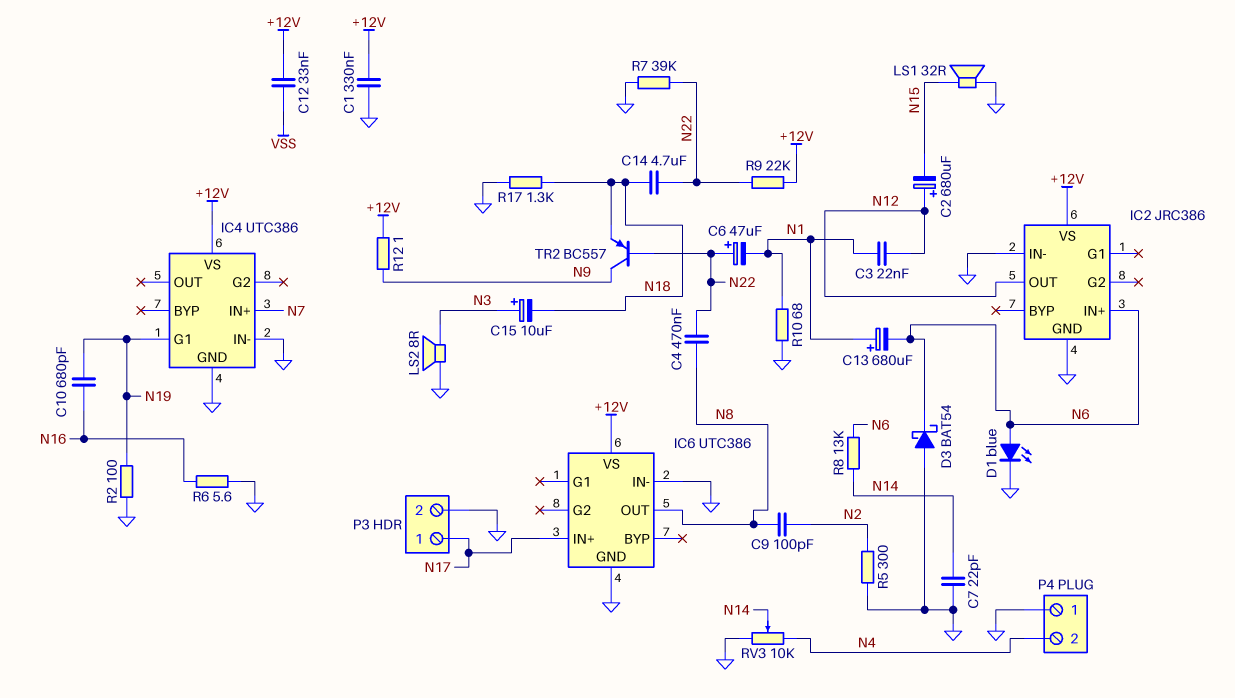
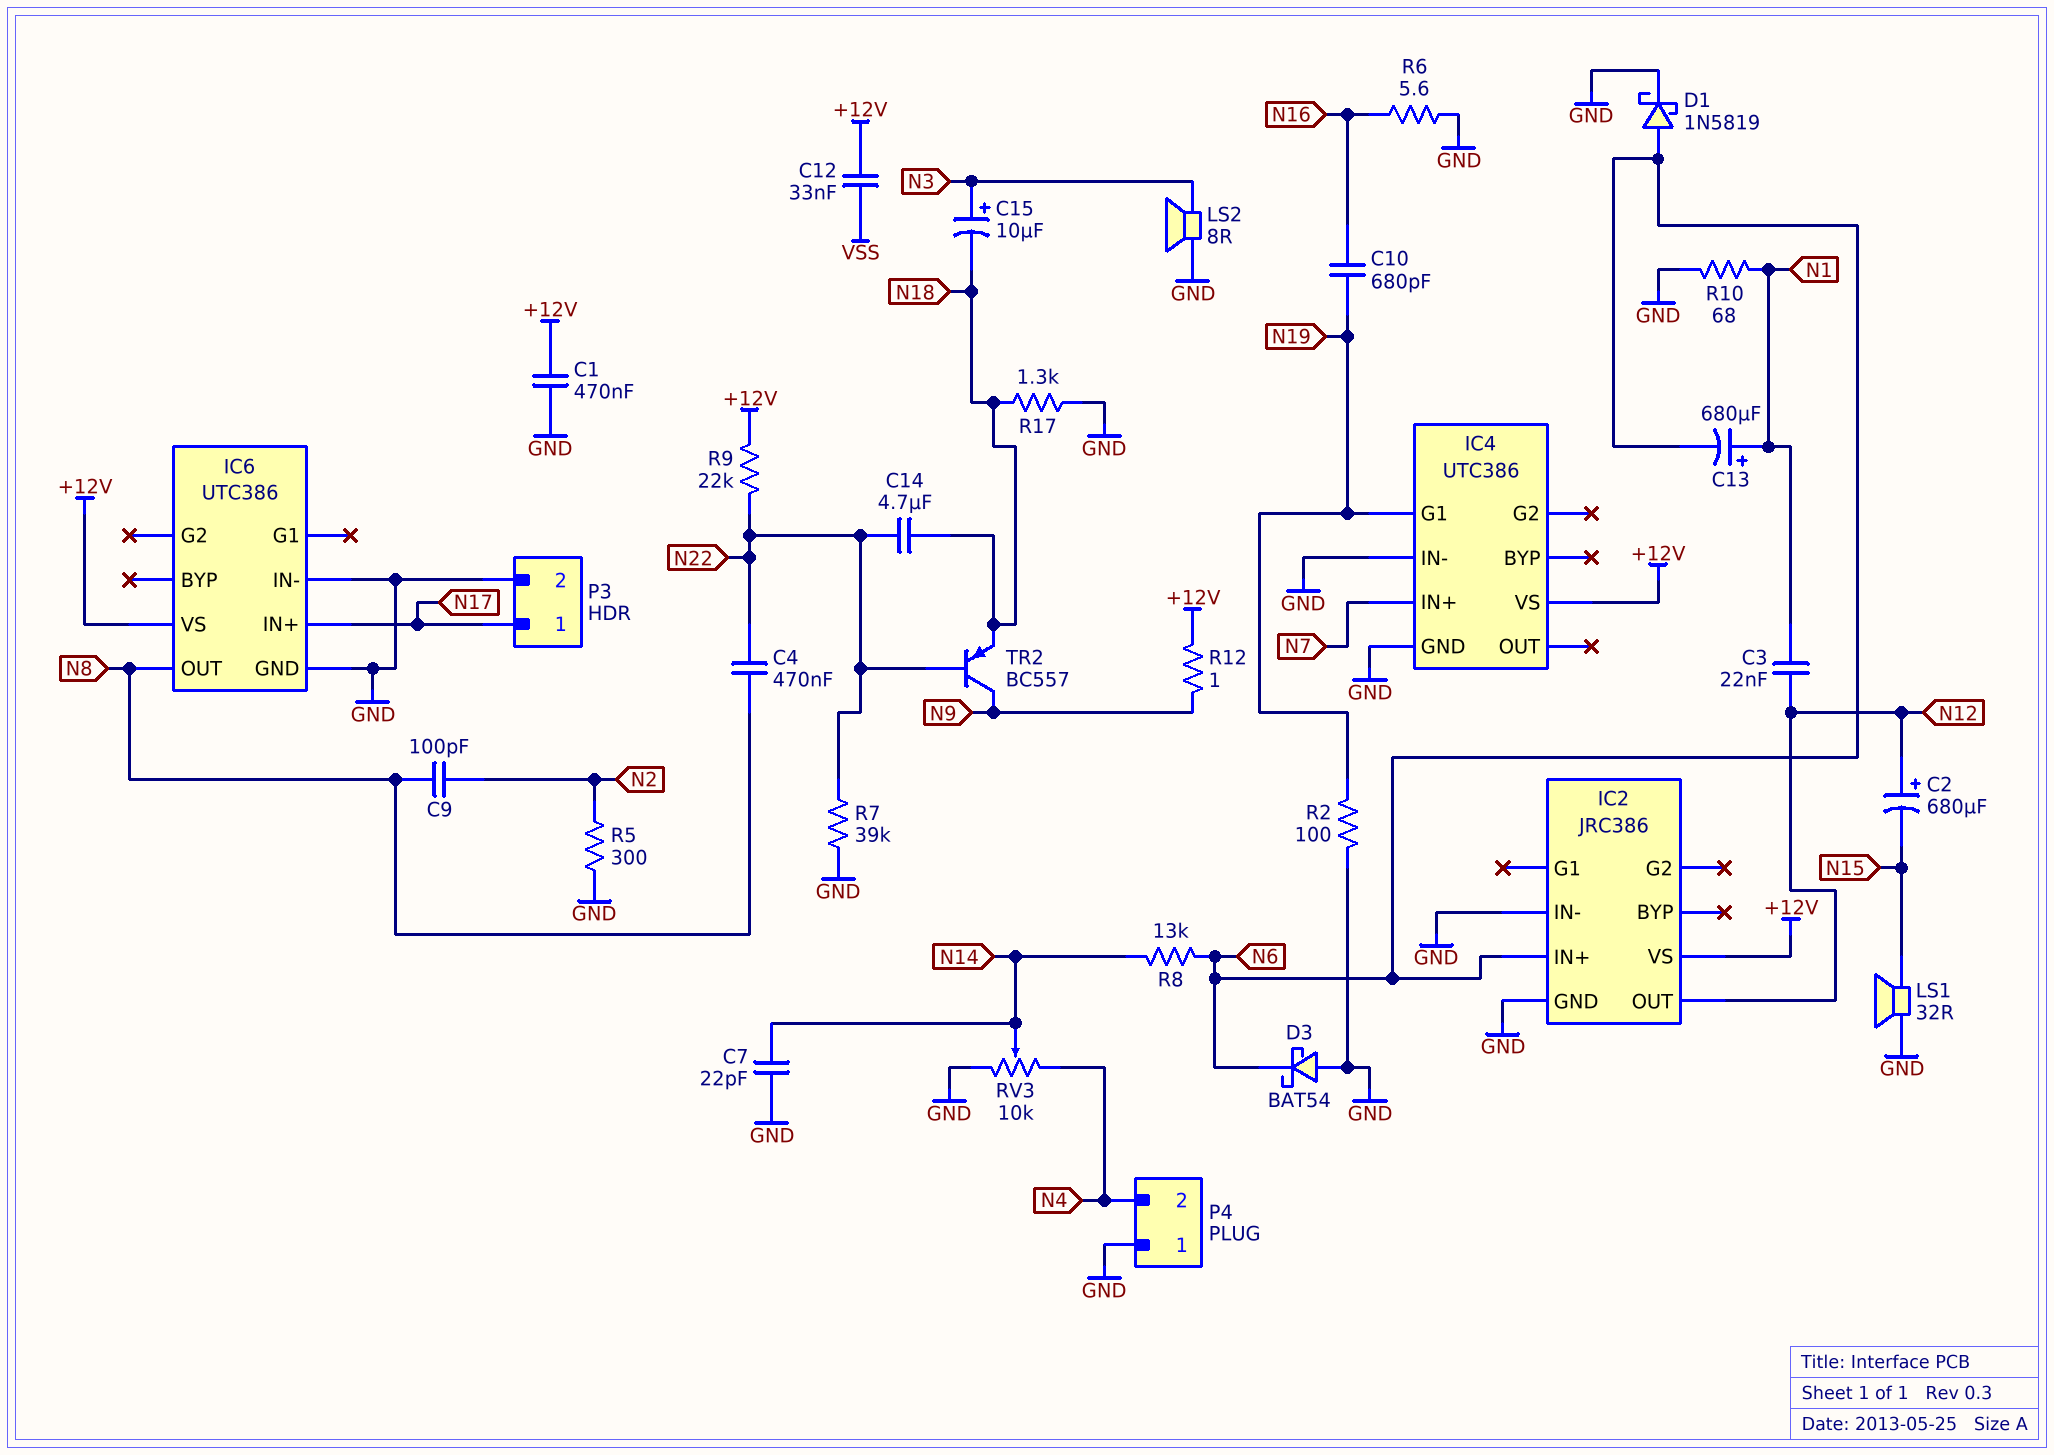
C1: 330nF (+12V, GND) -> 470nF (+12V, GND)
C6: 47uF (plus N22, minus N1) -> none
D1: LED blue (A N6, K GND) -> schottky 1N5819 (A N6, K GND)

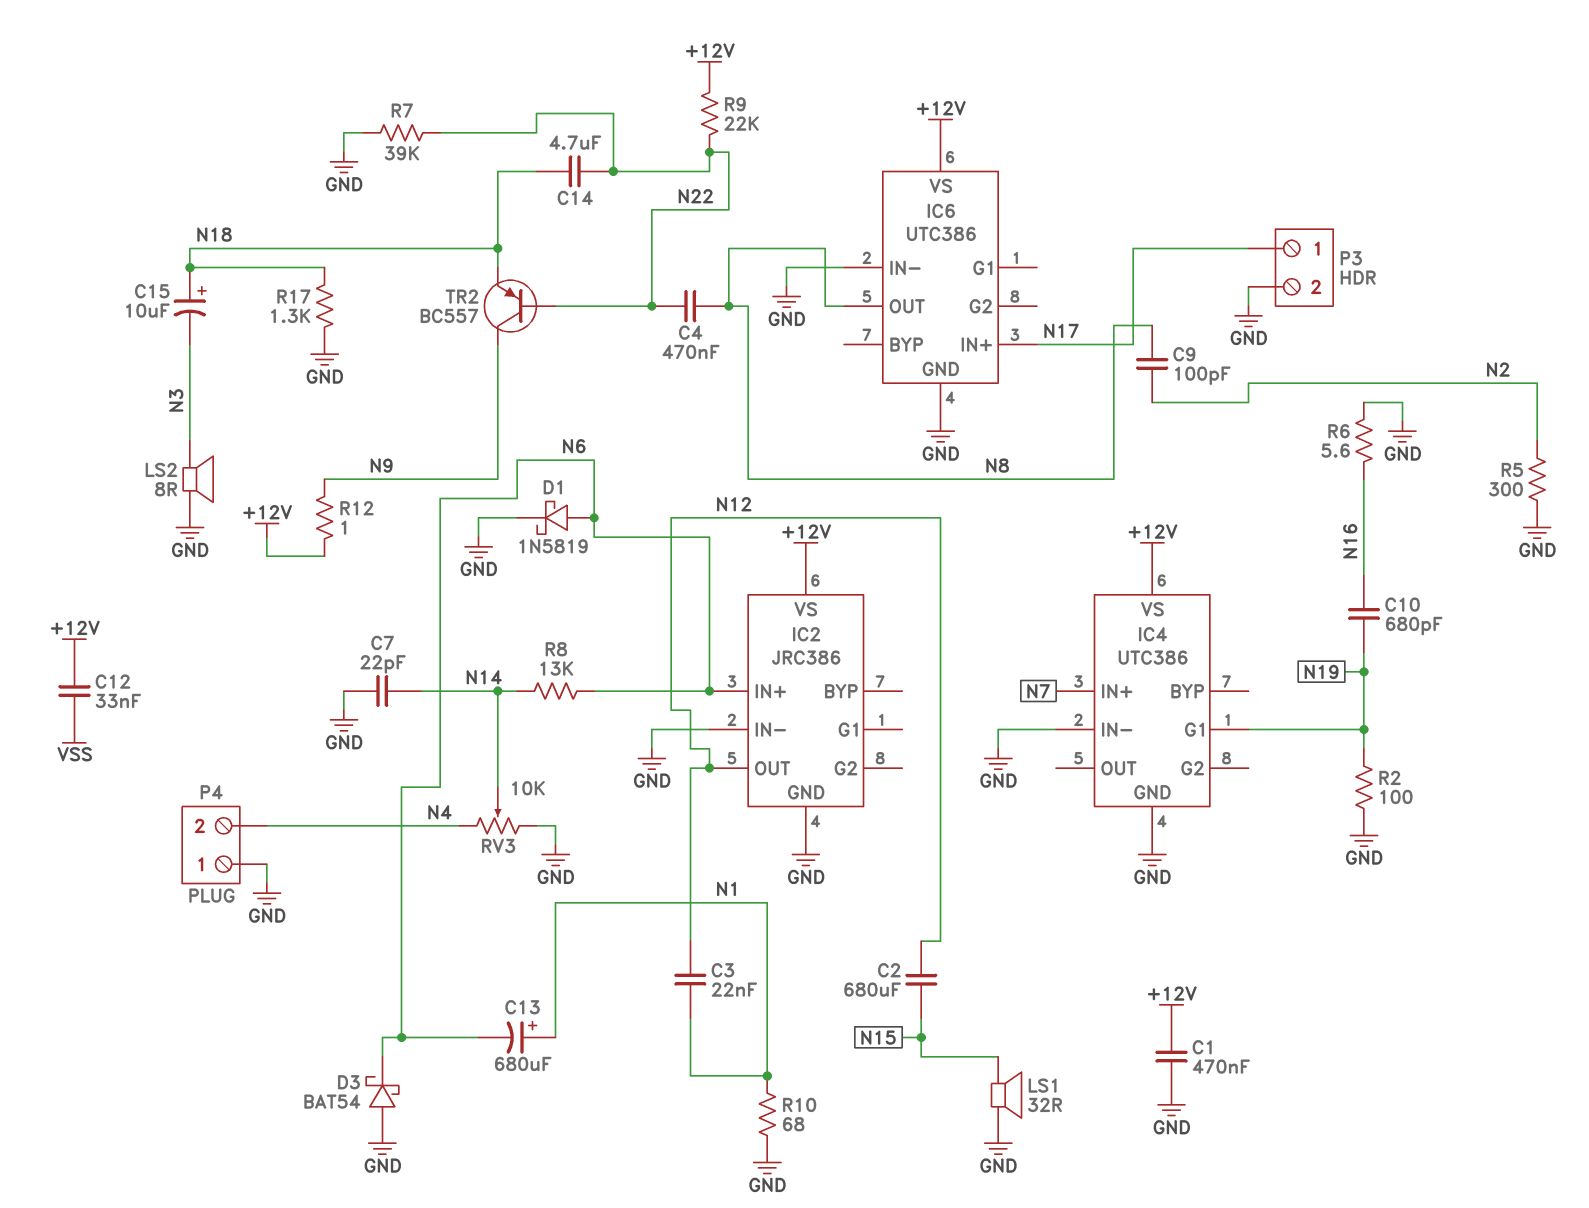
C2: 680uF (plus N12, minus N15) -> 680uF (N12, N15)
C15: 10uF (plus N3, minus N18) -> 10uF (plus N18, minus N3)

